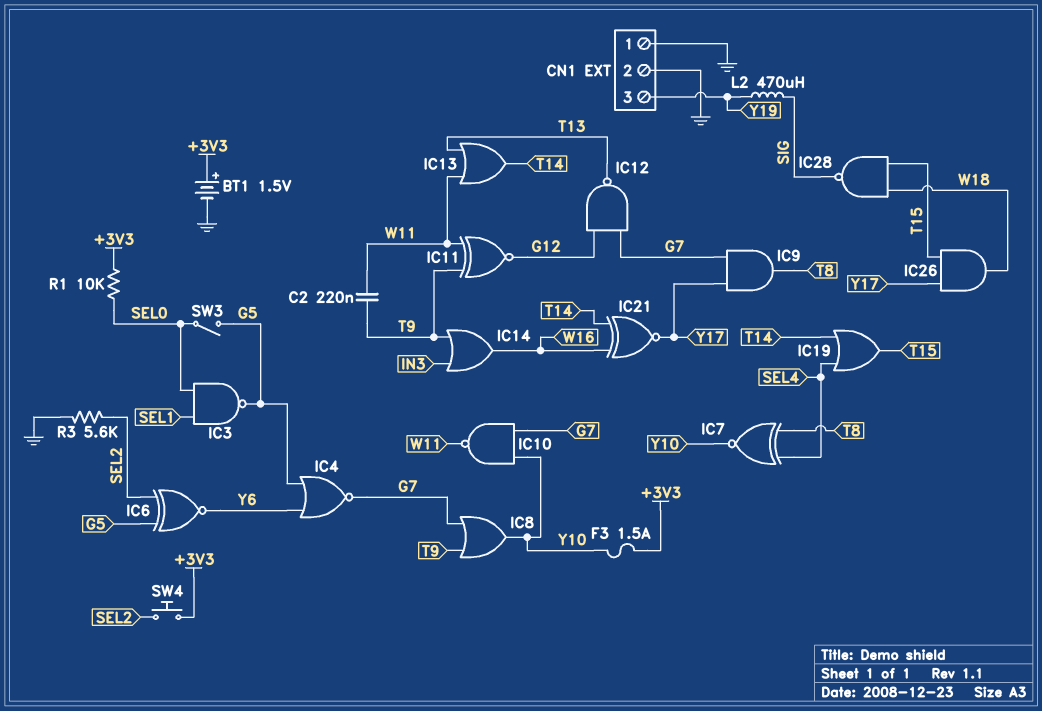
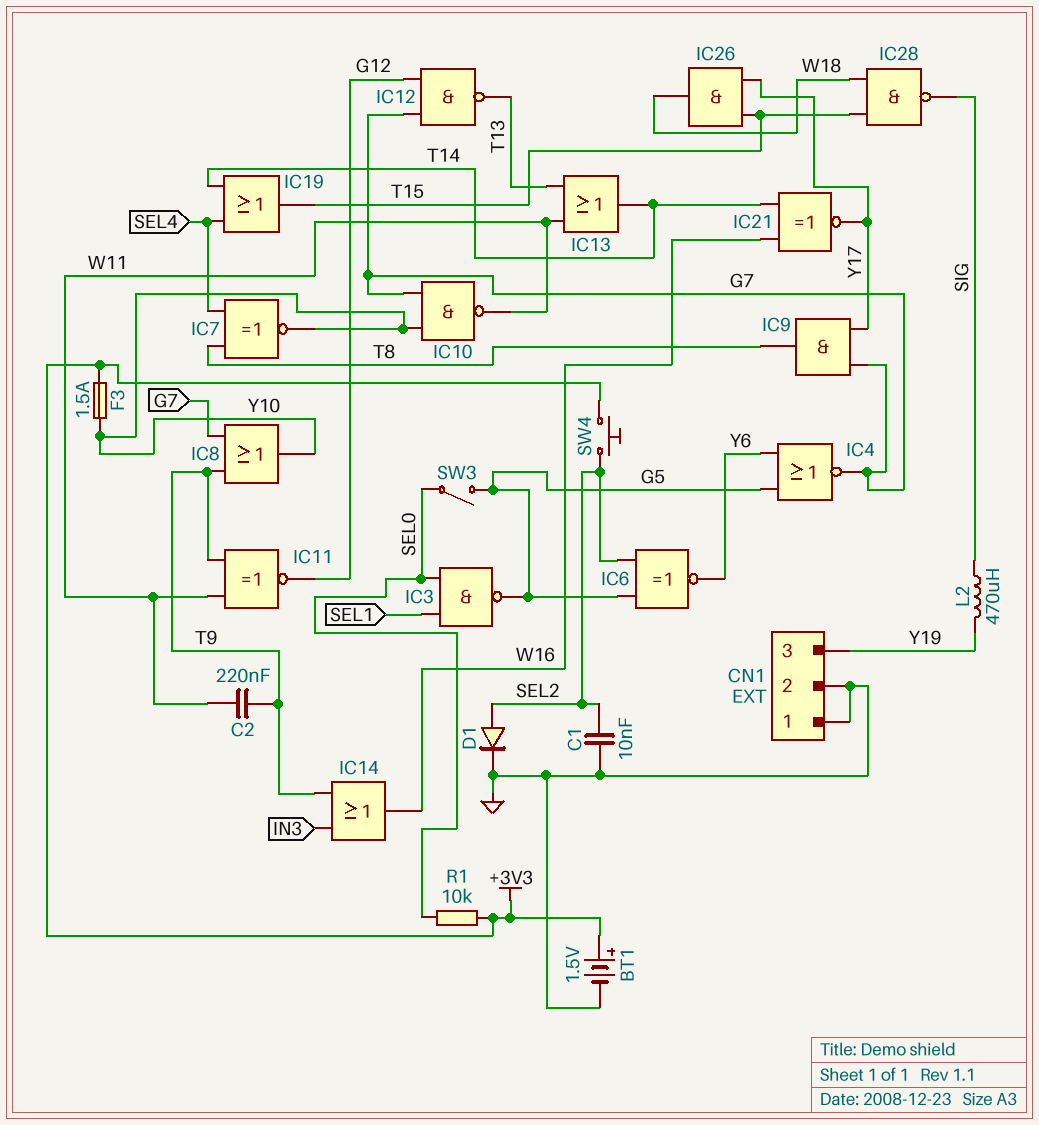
C1: none -> 10nF (GND, SEL2)
D1: none -> diode (A SEL2, K GND)
R3: 5.6k (GND, SEL2) -> none

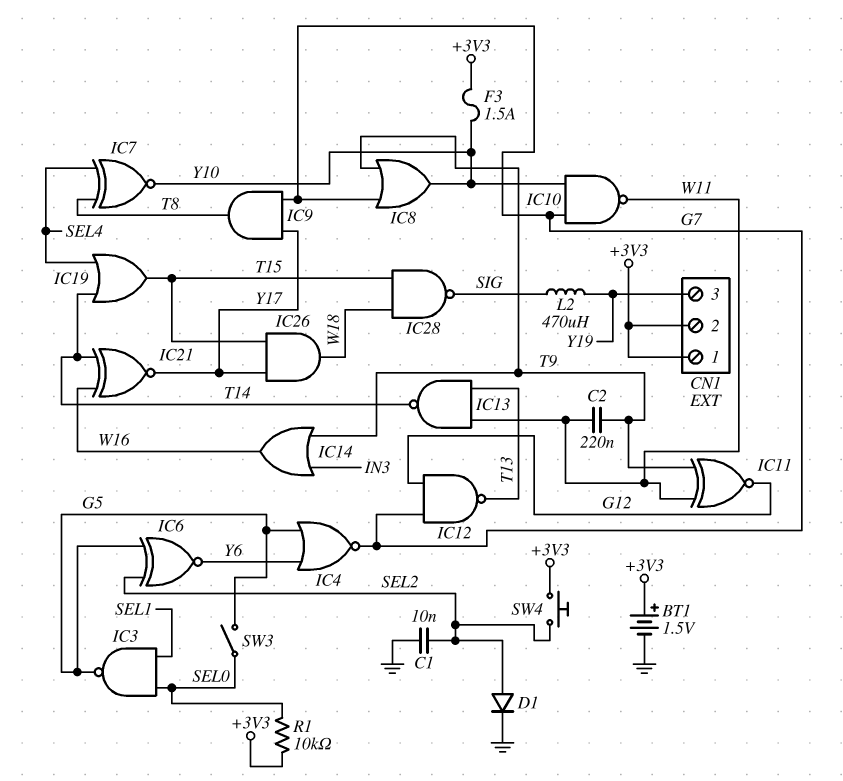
CN1 pin 1: GND -> +3V3
CN1 pin 2: GND -> +3V3
IC13: OR (in T13, in W11, out T14) -> NAND (in T13, in W11, out T14)

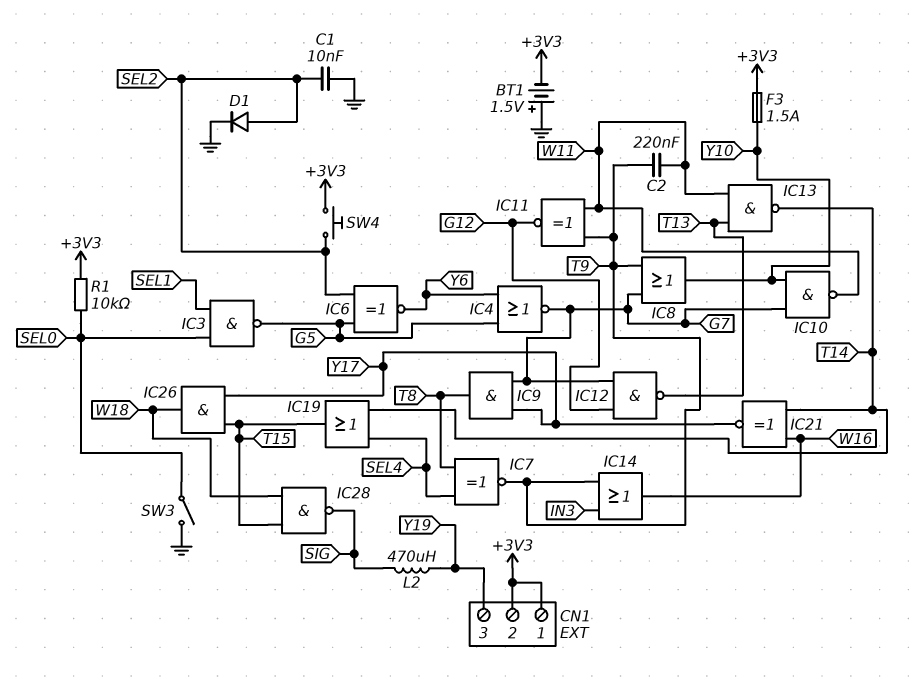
BT1: 1.5V (plus +3V3, minus GND) -> 1.5V (plus GND, minus +3V3)
IC7: XNOR (in SEL4, in T8, out Y10) -> XNOR (in SEL4, in T8, out T9)
SW3: switch (G5, SEL0) -> switch (GND, SEL0)

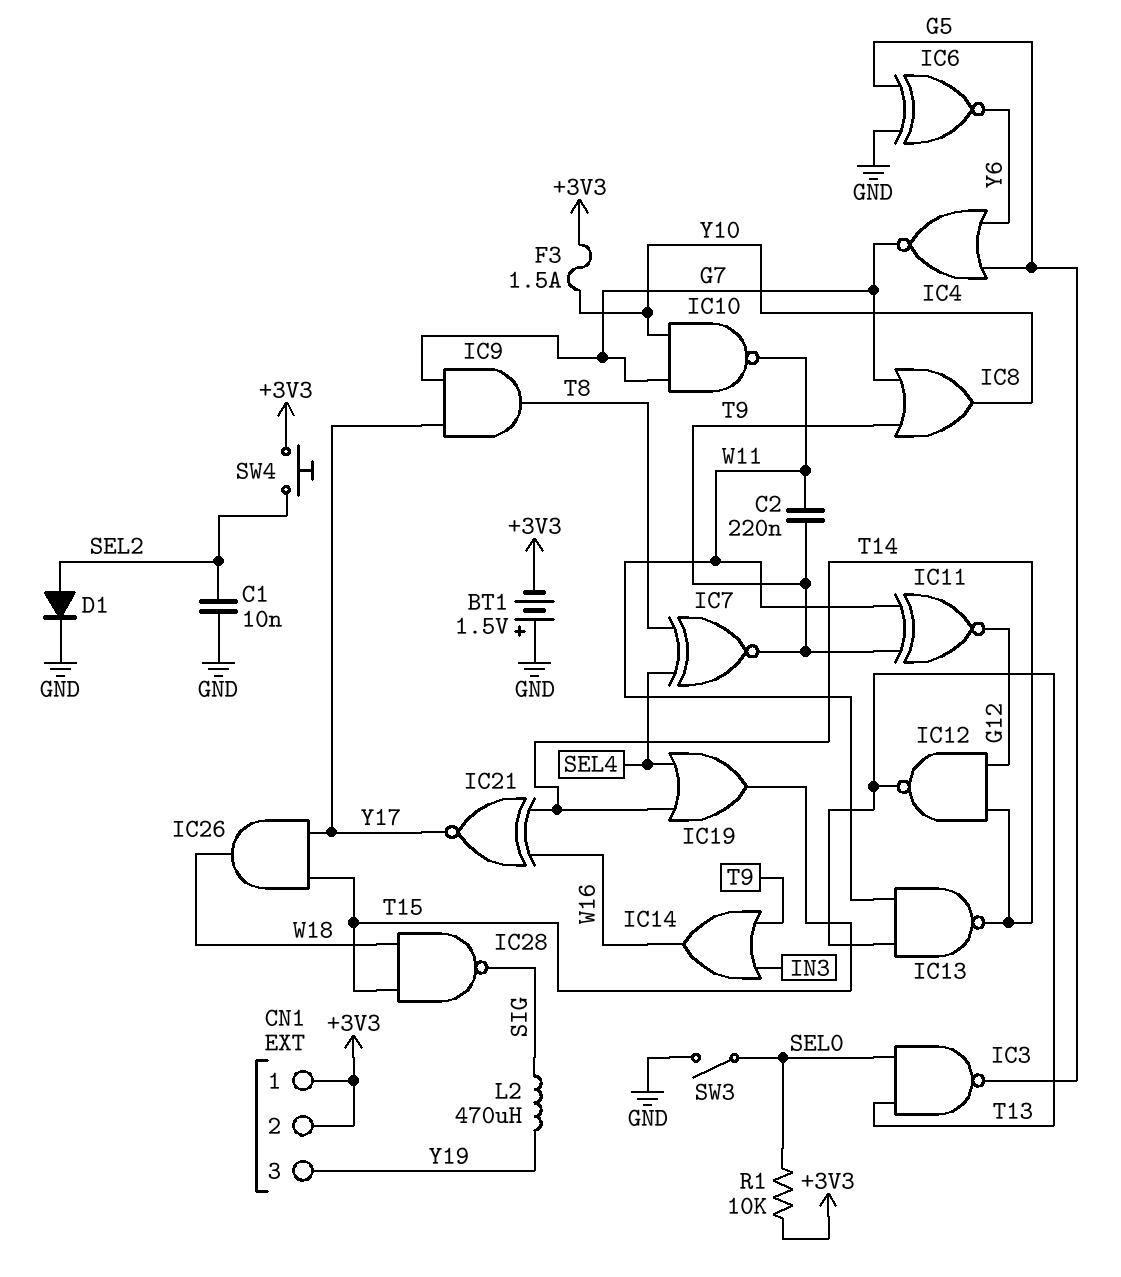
IC3: NAND (in SEL0, in SEL1, out G5) -> NAND (in SEL0, in T13, out G5)
IC6: XNOR (in G5, in SEL2, out Y6) -> XNOR (in G5, in GND, out Y6)
IC12: NAND (in G7, in G12, out T13) -> NAND (in G12, in T14, out T13)

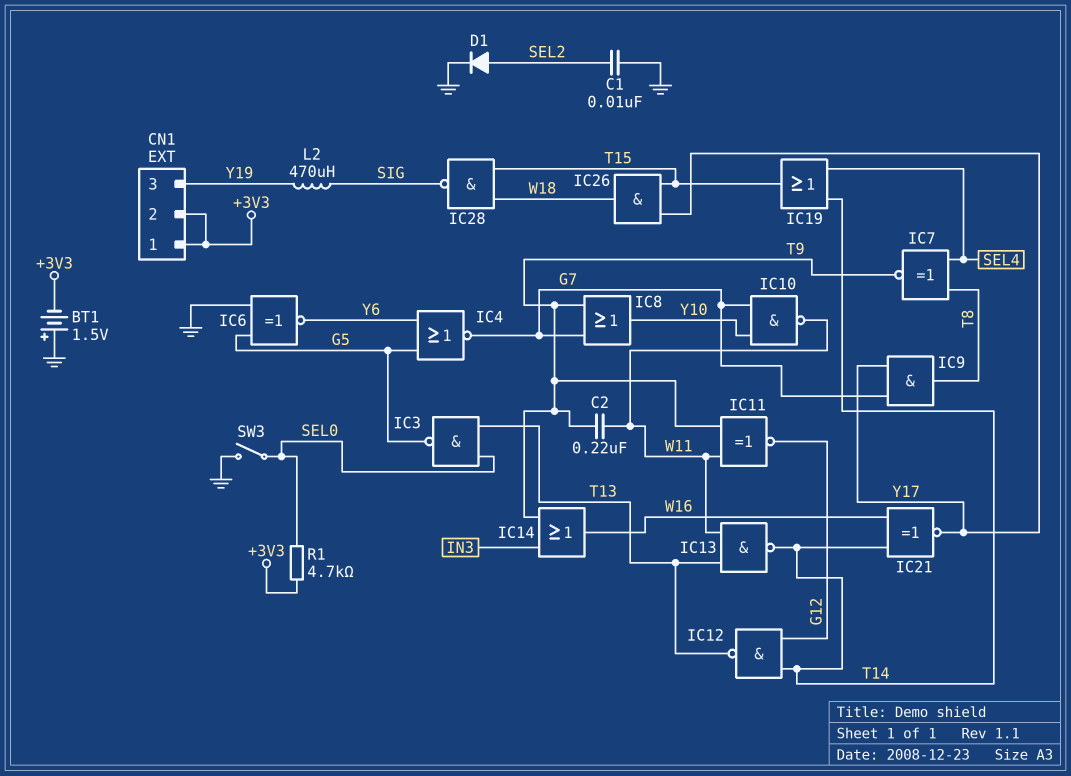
F3: 1.5A (+3V3, Y10) -> none
R1: 10k (+3V3, SEL0) -> 4.7k (+3V3, SEL0)
SW4: button (+3V3, SEL2) -> none

